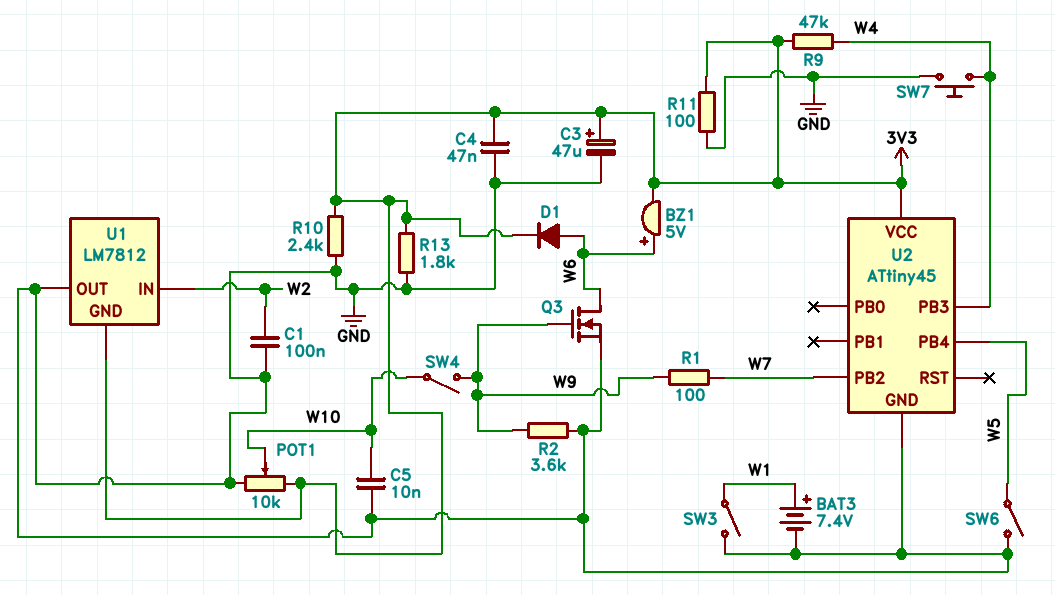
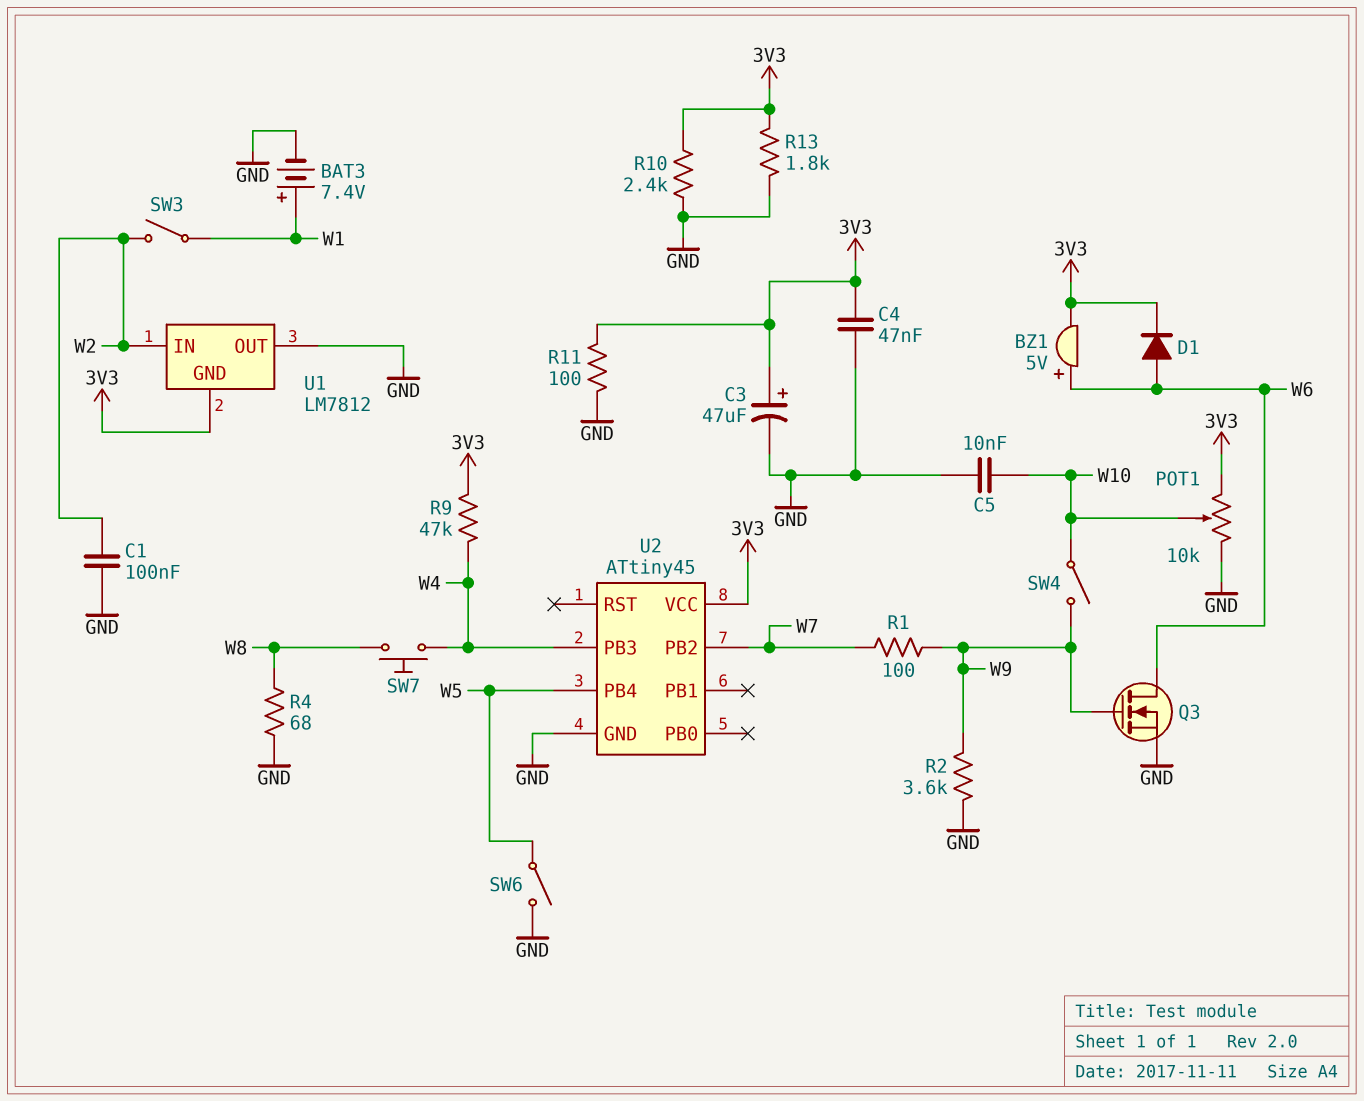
R4: none -> 68 (GND, W8)
SW3: switch (GND, W1) -> switch (W1, W2)
SW7: button (GND, W4) -> button (W4, W8)

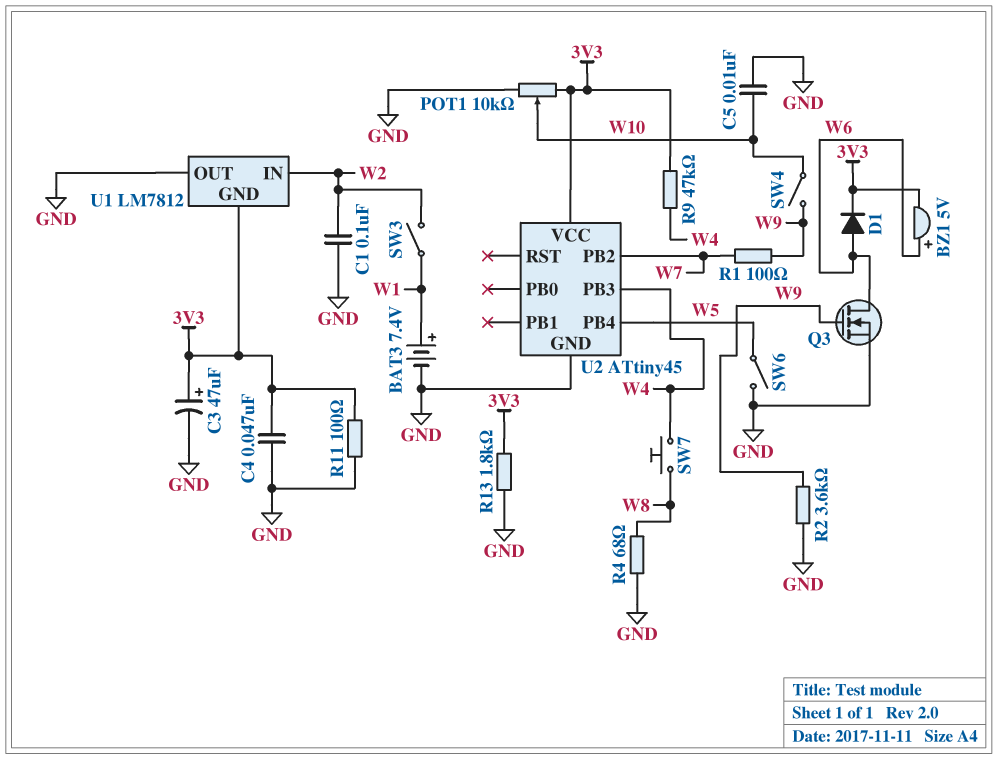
R10: 2.4k (3V3, GND) -> none

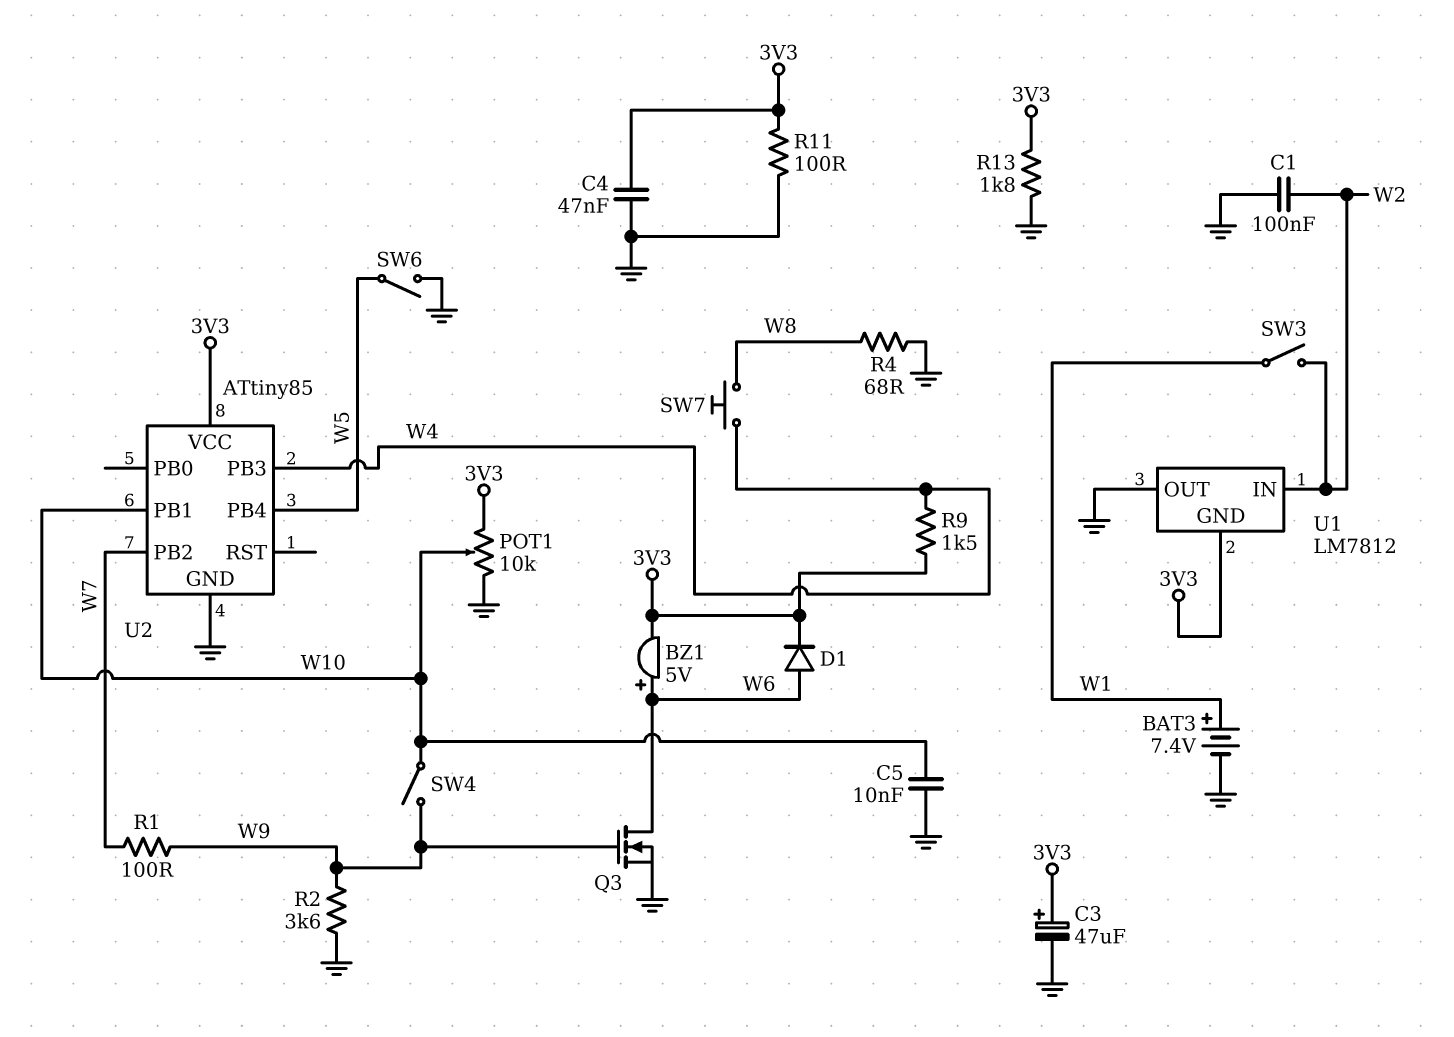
R9: 47k (3V3, W4) -> 1.5k (3V3, W4)
U2: ATtiny45 -> ATtiny85
U2 pin PB1: none -> W10

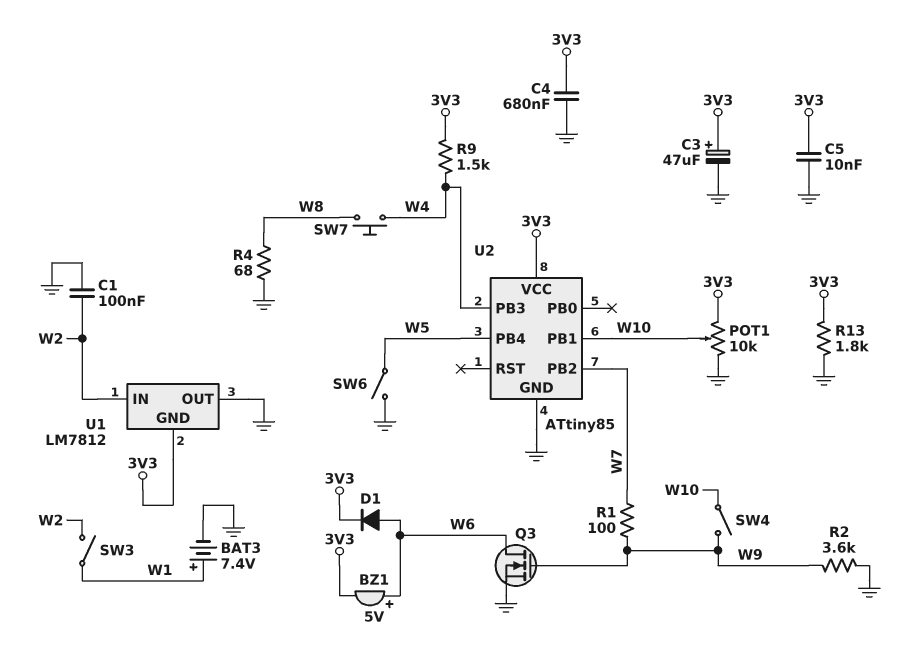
C4: 47nF (3V3, GND) -> 680nF (3V3, GND)
C5: 10nF (GND, W10) -> 10nF (3V3, GND)
R11: 100 (3V3, GND) -> none

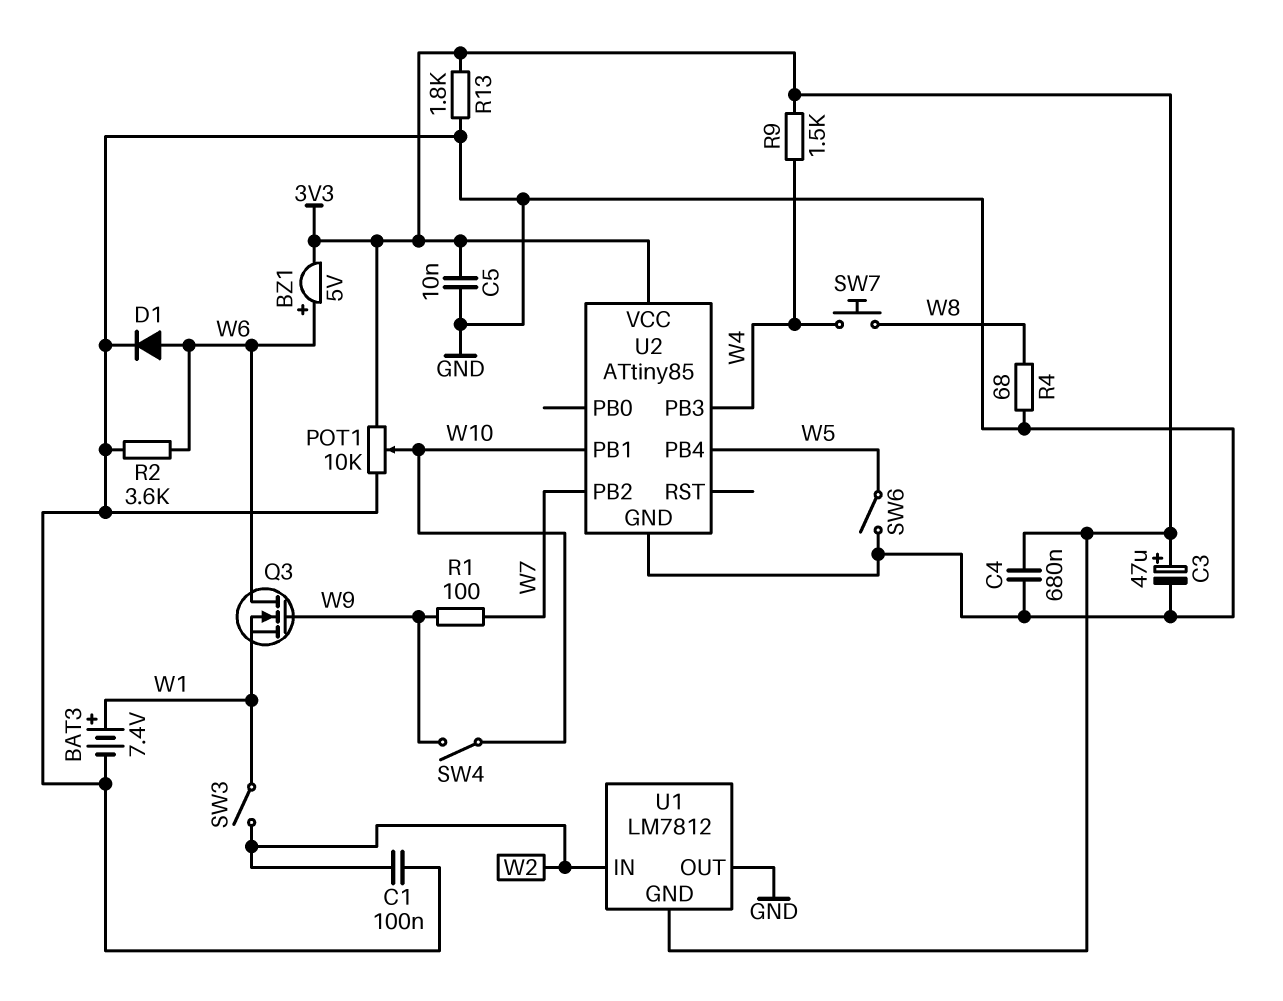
D1: diode (A W6, K 3V3) -> diode (A W6, K GND)
Q3: NMOS (G W9, D W6, S GND) -> NMOS (G W9, D W6, S W1)
R2: 3.6k (GND, W9) -> 3.6k (GND, W6)

